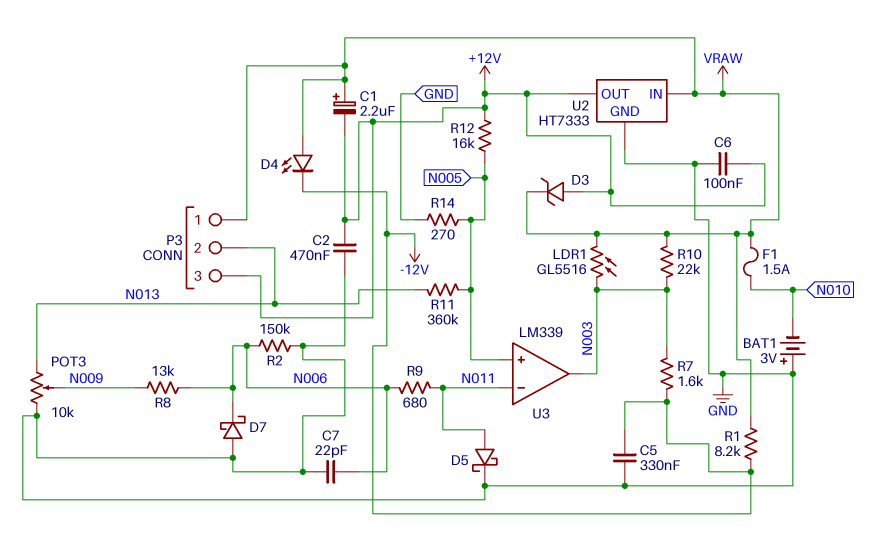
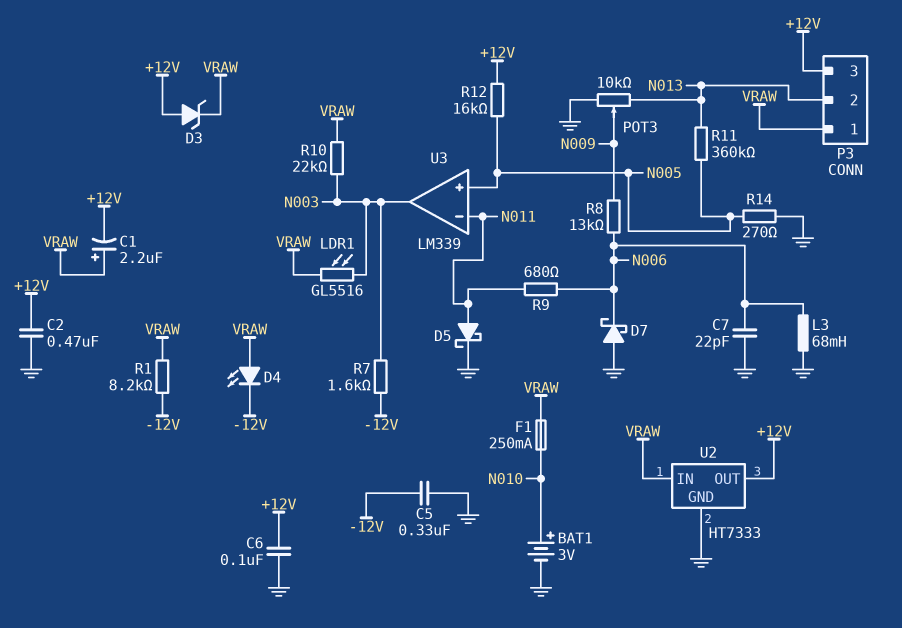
BAT1: 3V (plus GND, minus N010) -> 3V (plus N010, minus GND)
F1: 1.5A (N010, VRAW) -> 250mA (N010, VRAW)
L3: none -> 68mH (GND, N006)
R2: 150k (GND, N006) -> none

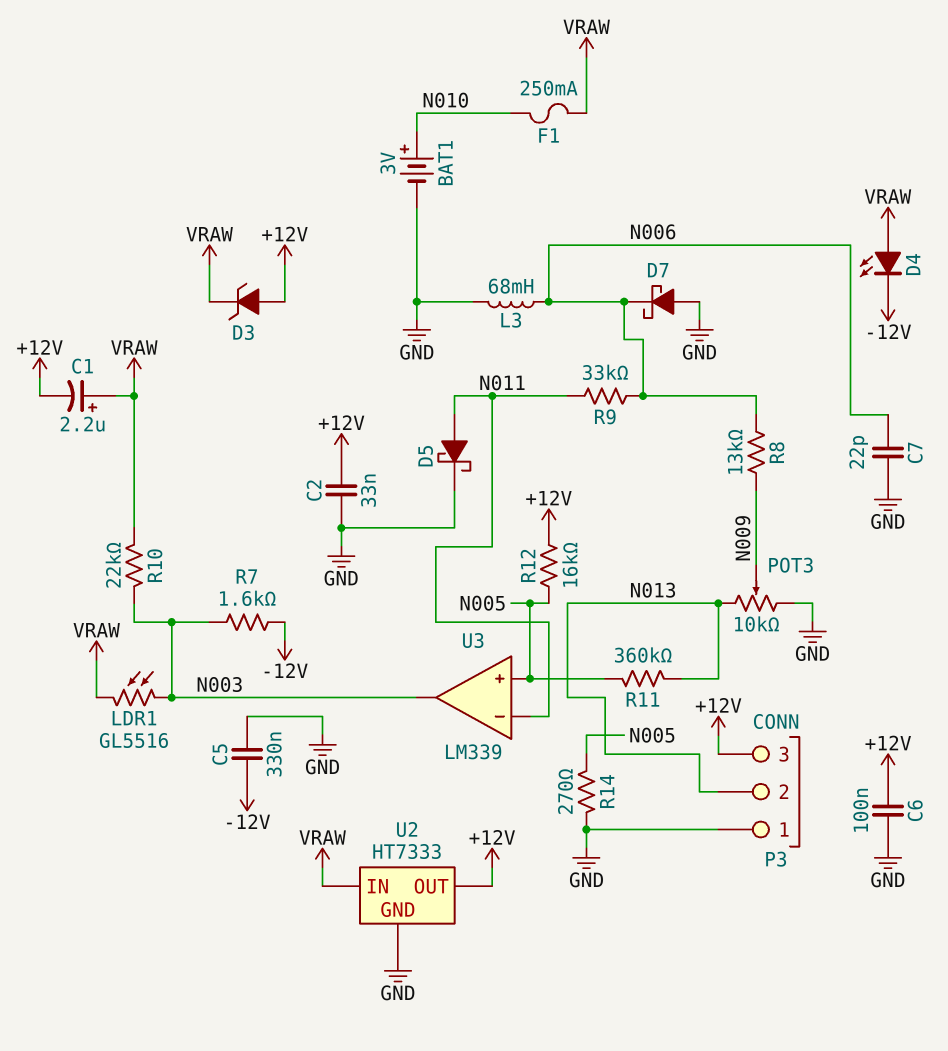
C2: 470nF (+12V, GND) -> 33nF (+12V, GND)
P3 pin 1: VRAW -> GND
R1: 8.2k (-12V, VRAW) -> none
R9: 680 (N006, N011) -> 33k (N006, N011)

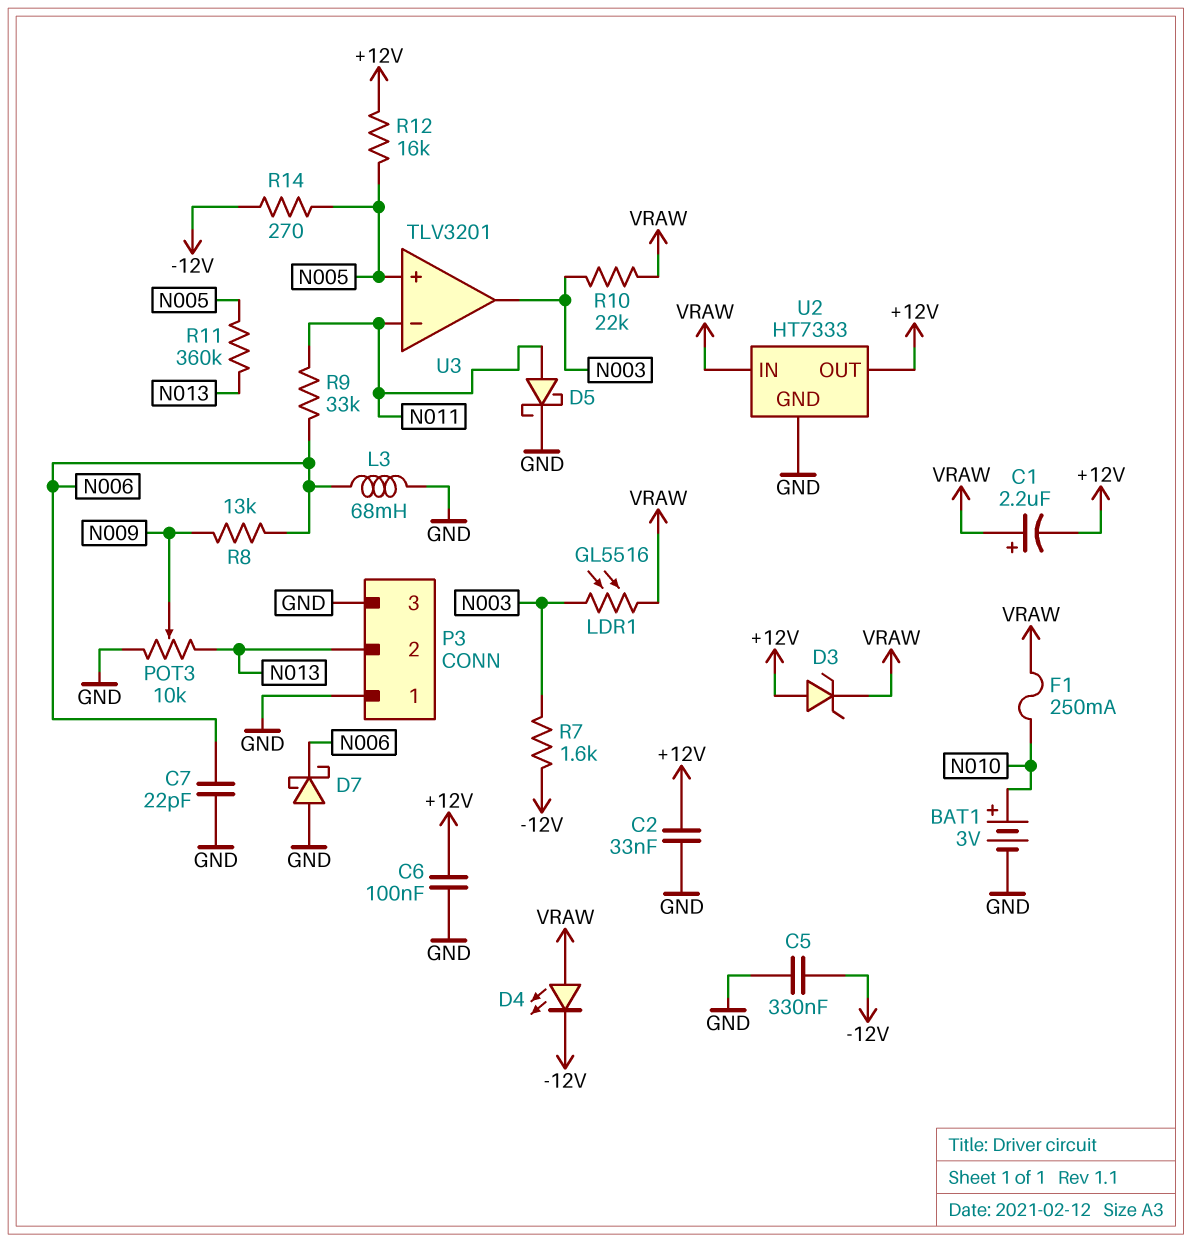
P3 pin 3: +12V -> GND
R14: 270 (GND, N005) -> 270 (-12V, N005)
U3: LM339 -> TLV3201

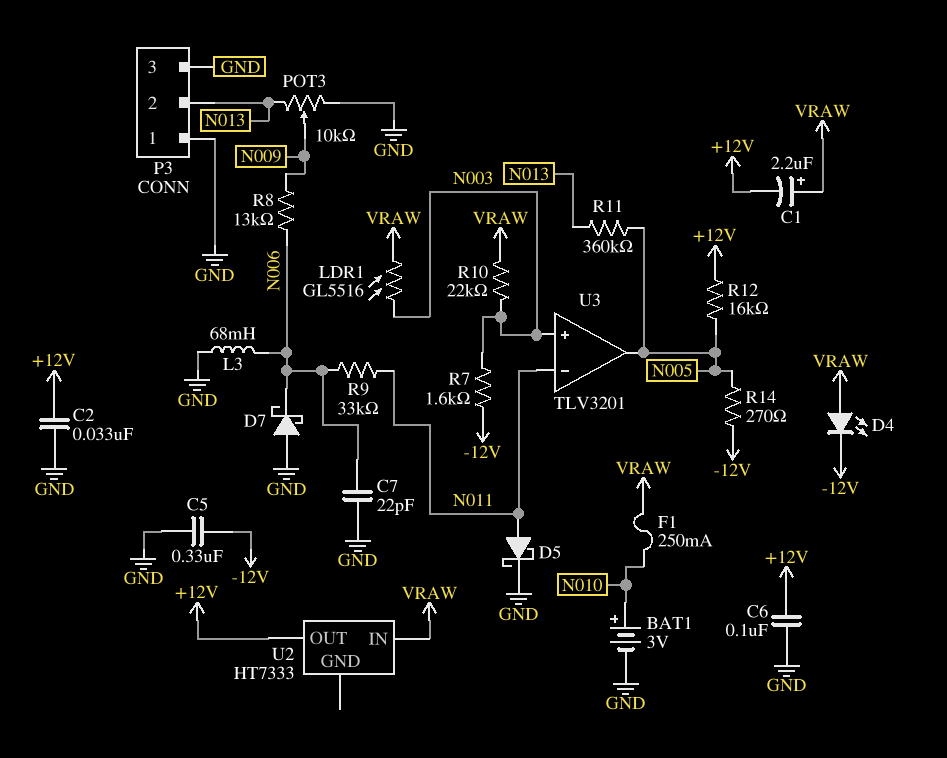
D3: zener (A +12V, K VRAW) -> none
U2 pin GND: GND -> none
U3 pin in+: N005 -> N003
U3 pin out: N003 -> N005

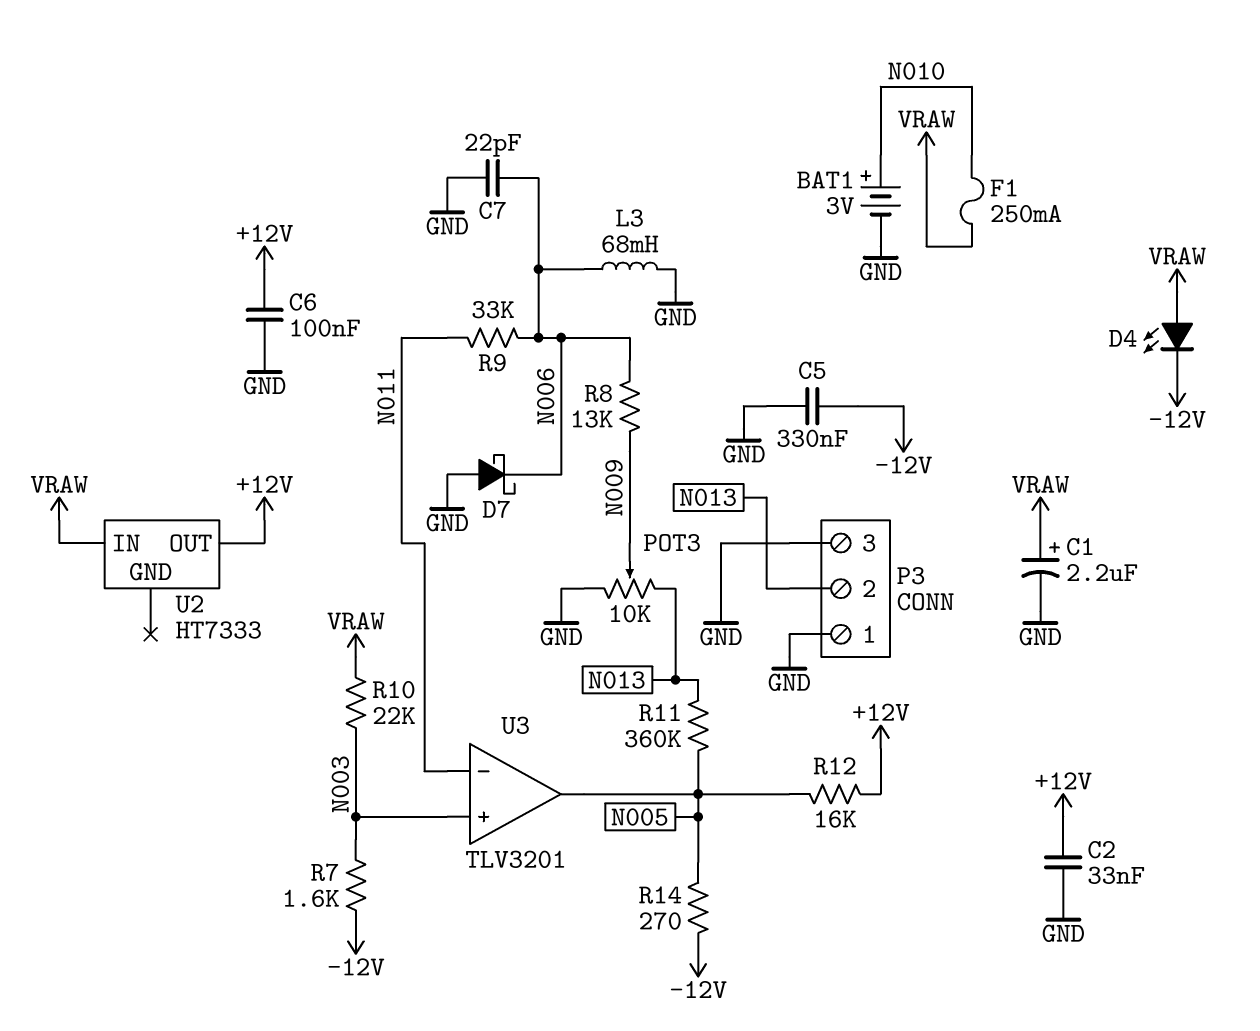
C1: 2.2uF (plus VRAW, minus +12V) -> 2.2uF (plus VRAW, minus GND)
D5: schottky (A N011, K GND) -> none
LDR1: GL5516 (N003, VRAW) -> none

